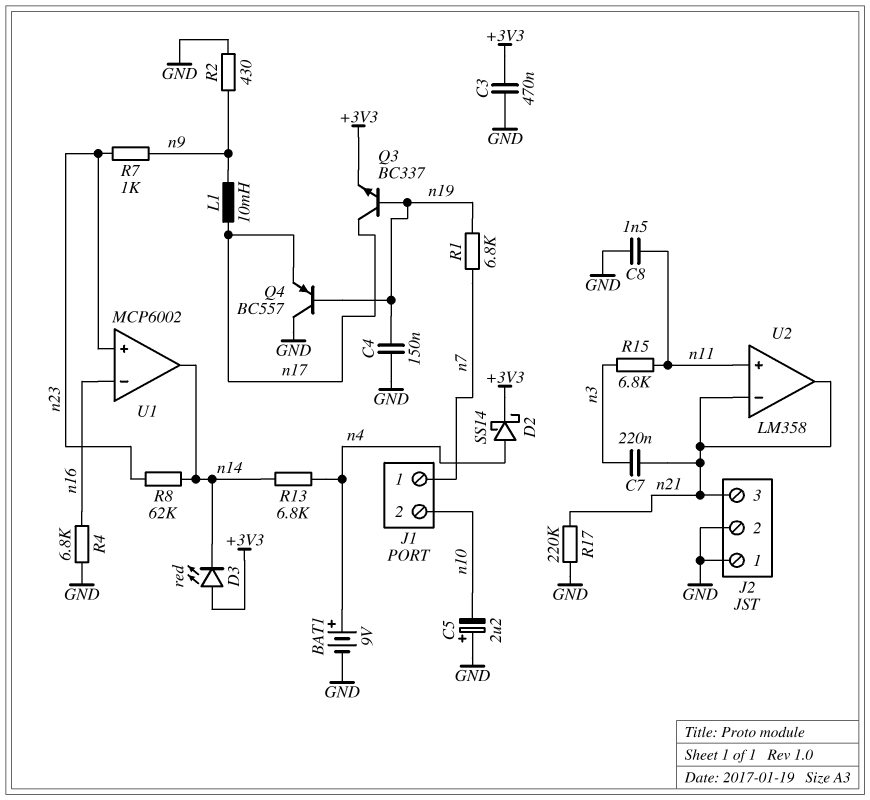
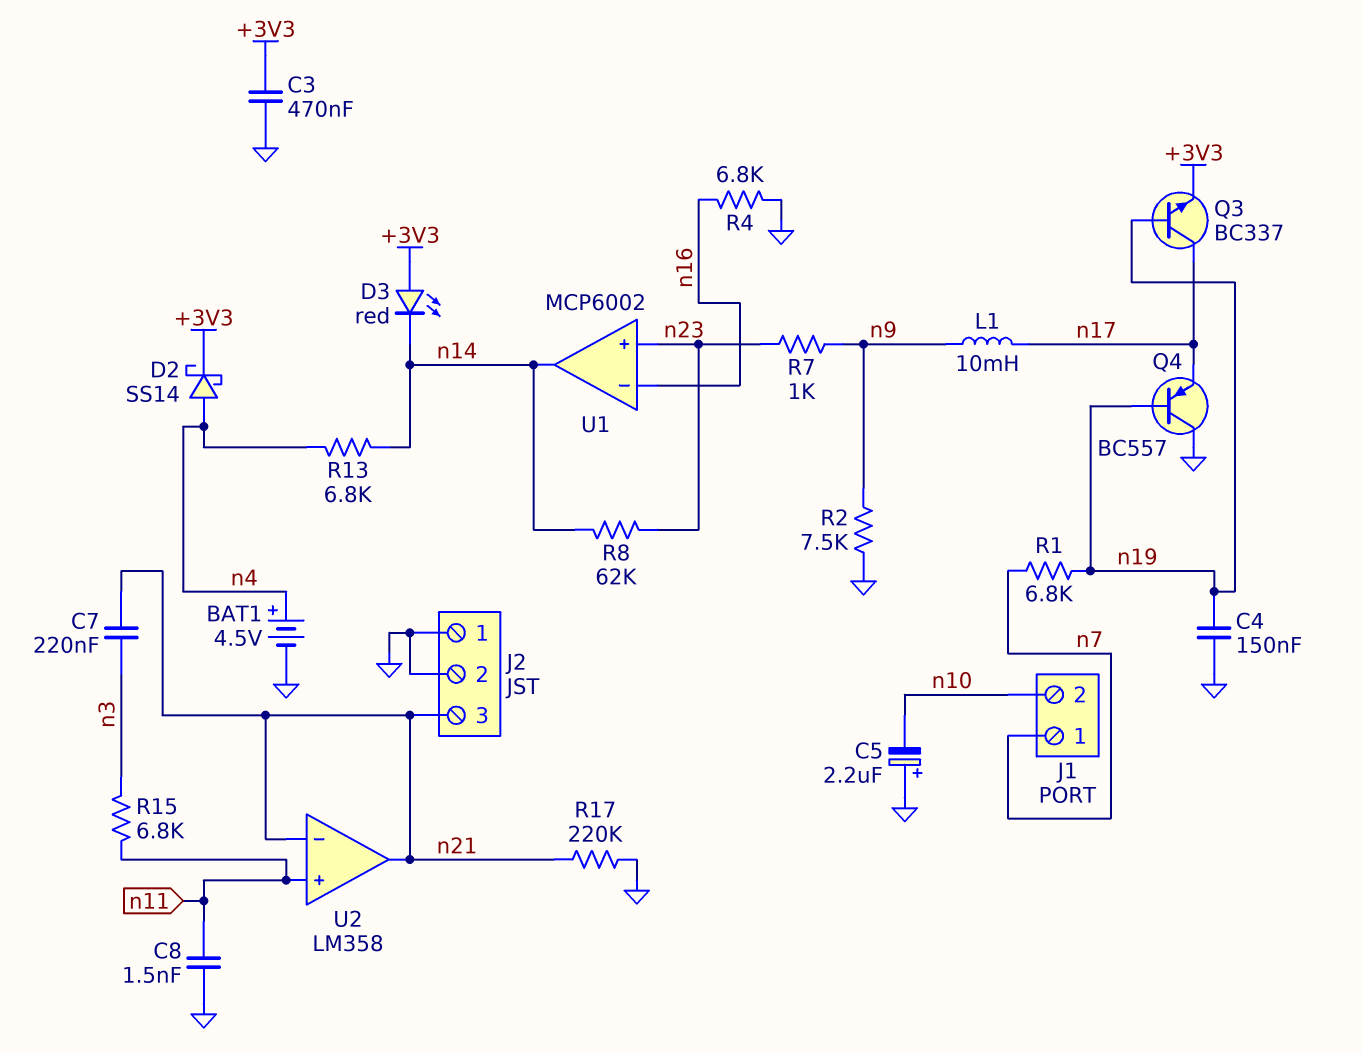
BAT1: 9V (plus n4, minus GND) -> 4.5V (plus n4, minus GND)
R2: 430 (GND, n9) -> 7.5k (GND, n9)

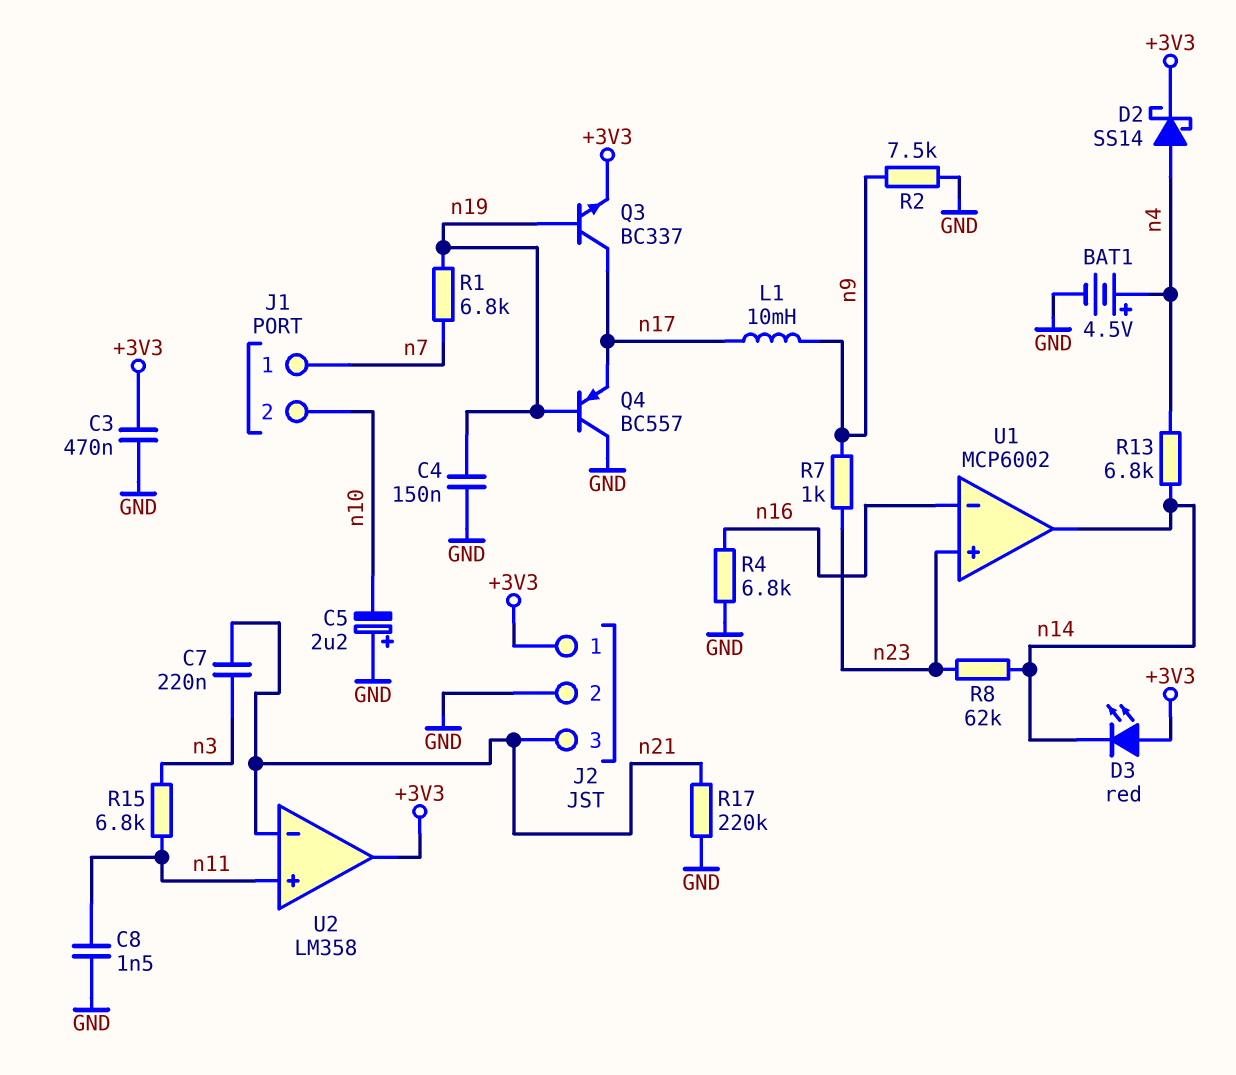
J2 pin 1: GND -> +3V3
U2 pin out: n21 -> +3V3

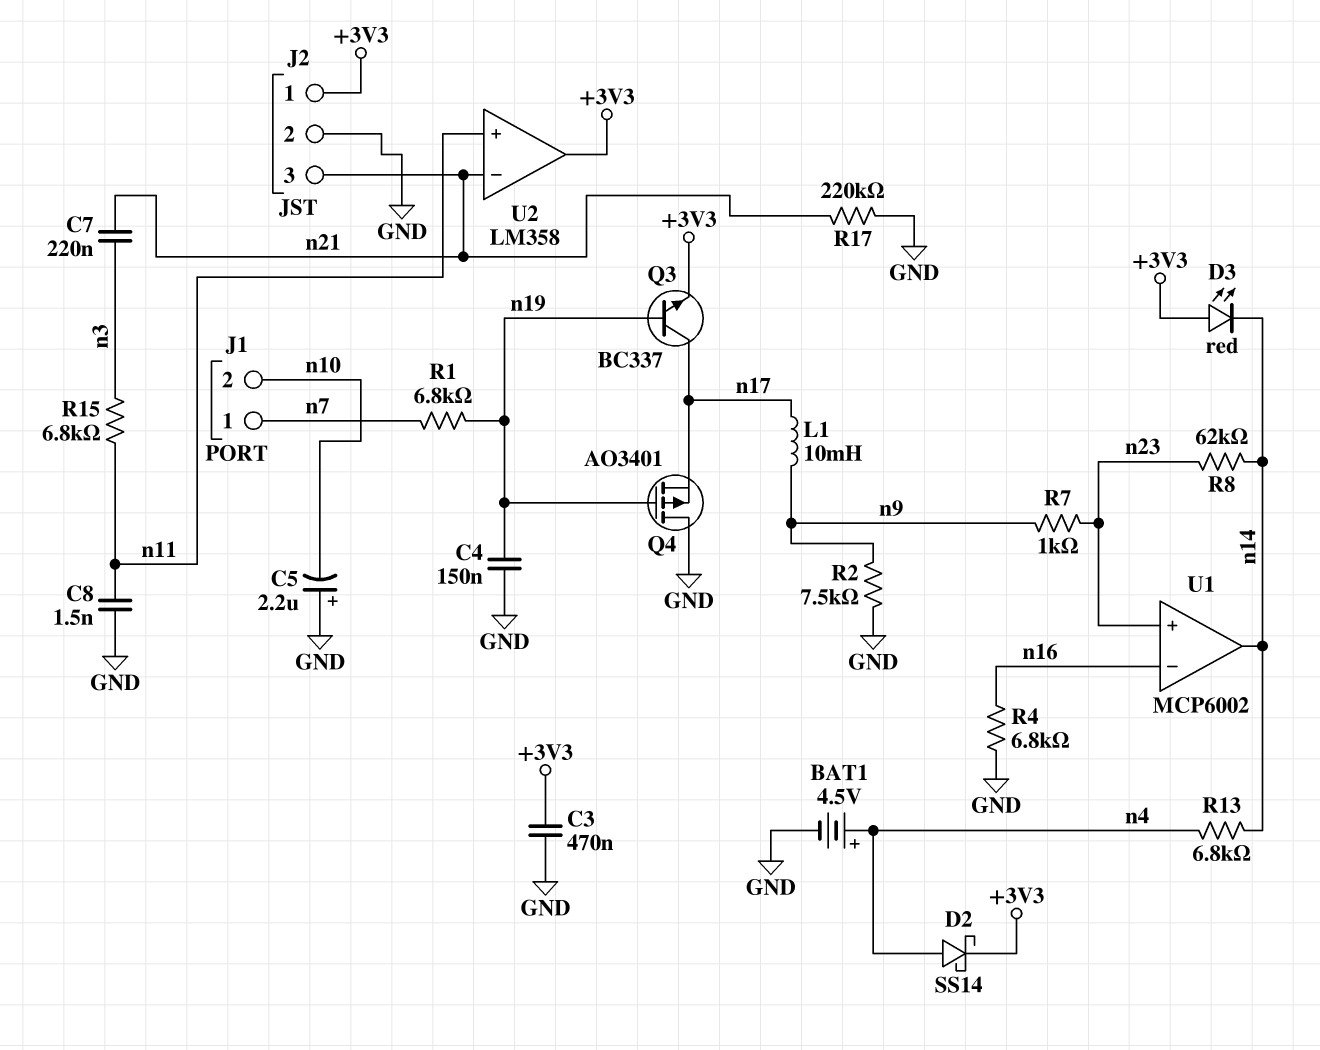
Q4: PNP BC557 (B n19, C GND, E n17) -> PMOS AO3401 (G n19, D GND, S n17)

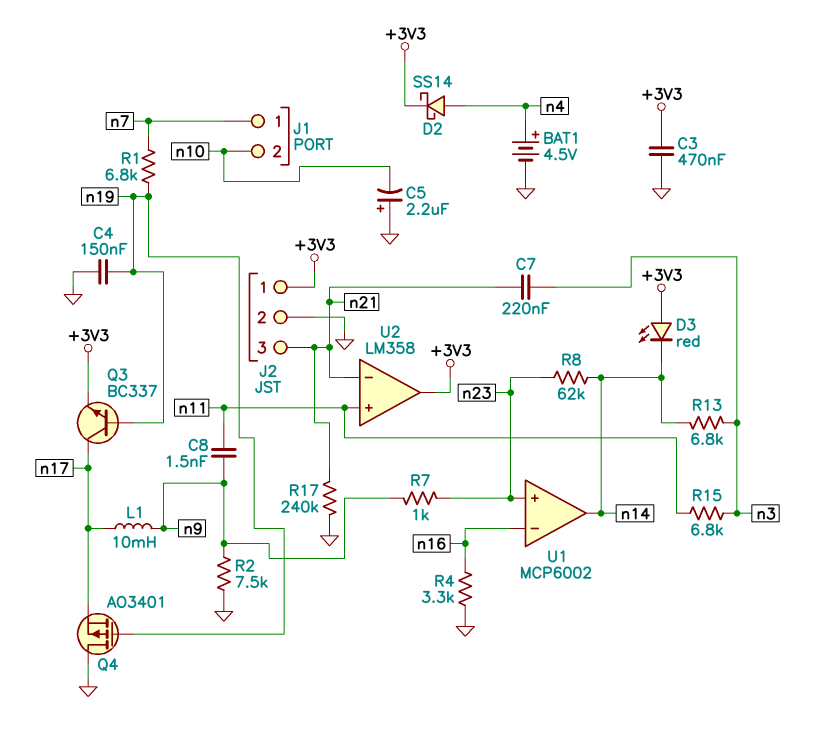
C8: 1.5nF (GND, n11) -> 1.5nF (n9, n11)
R4: 6.8k (GND, n16) -> 3.3k (GND, n16)
R13: 6.8k (n4, n14) -> 6.8k (n3, n14)
R17: 220k (GND, n21) -> 240k (GND, n21)

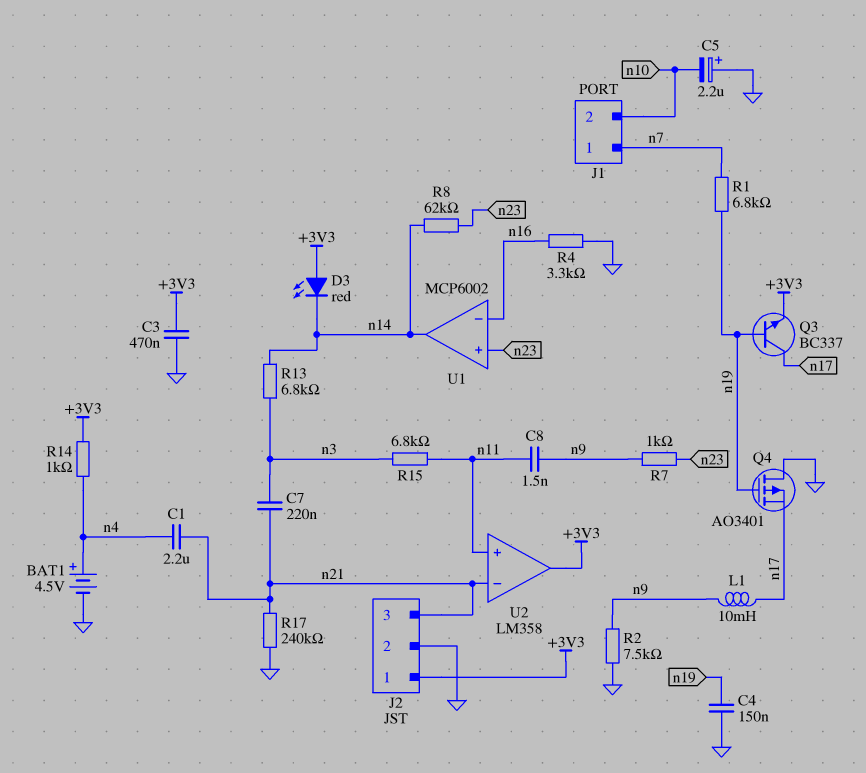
C1: none -> 2.2uF (n4, n21)
D2: schottky SS14 (A n4, K +3V3) -> none
R14: none -> 1k (+3V3, n4)

